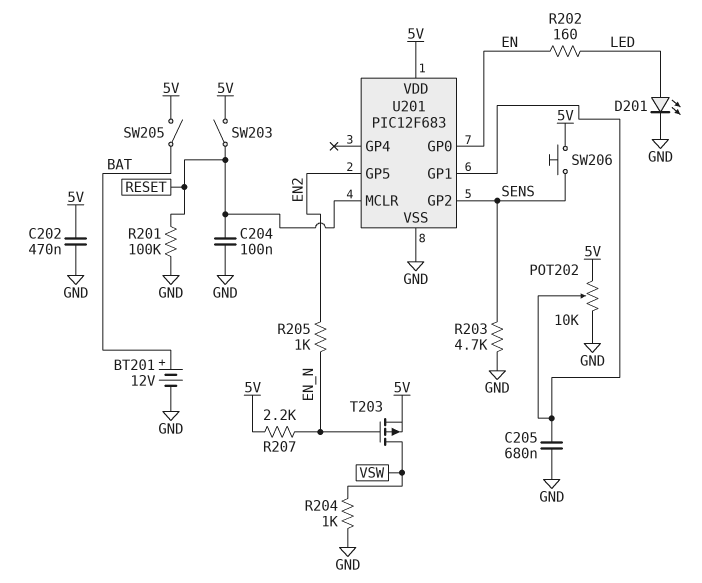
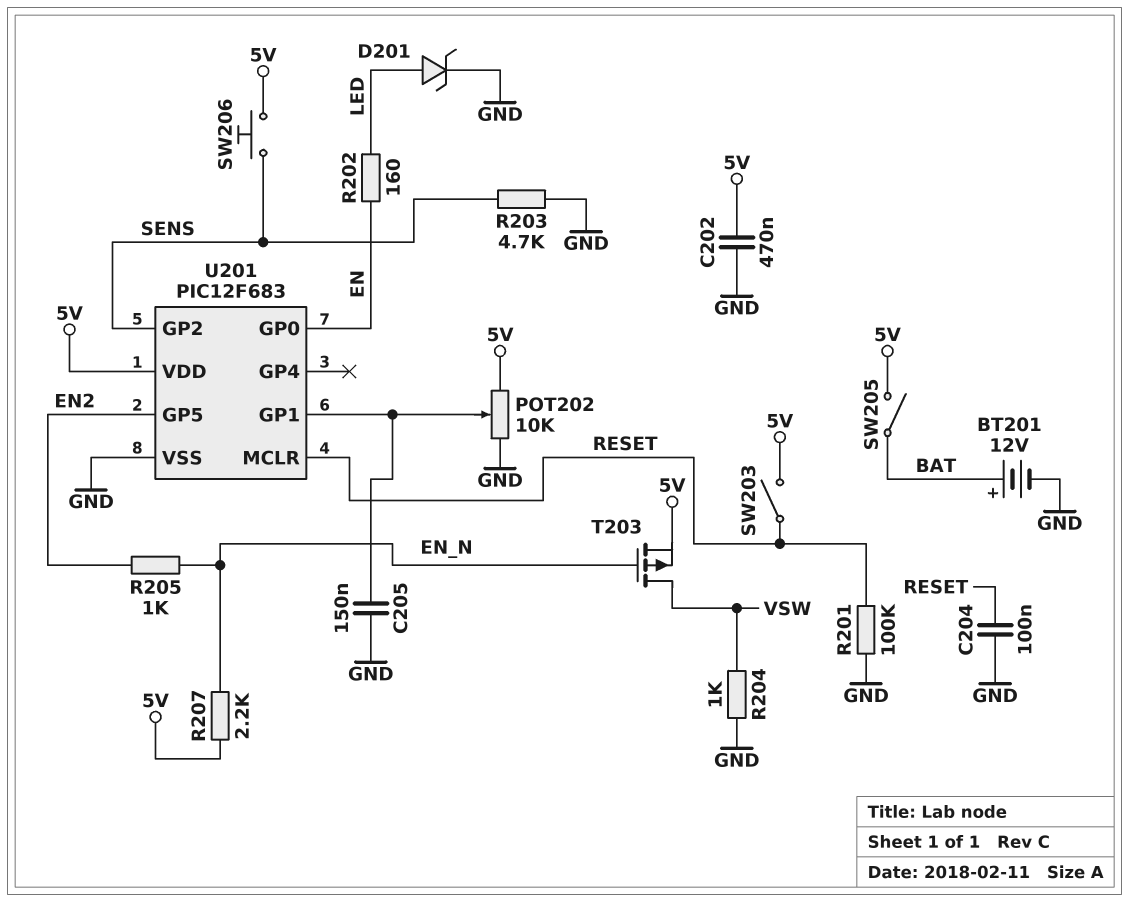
C205: 680nF (GND, U201/GP1) -> 150nF (GND, U201/GP1)
D201: LED (A LED, K GND) -> zener (A LED, K GND)

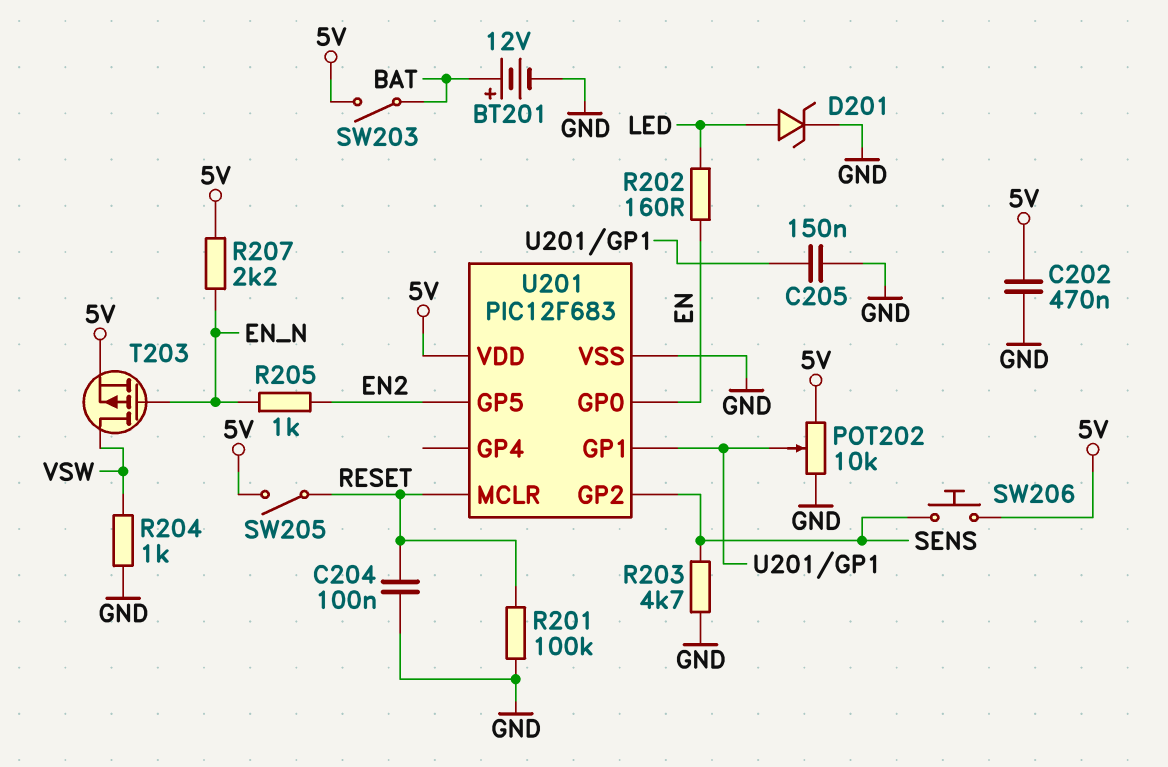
SW203: switch (5V, RESET) -> switch (5V, BAT)
SW205: switch (5V, BAT) -> switch (5V, RESET)

